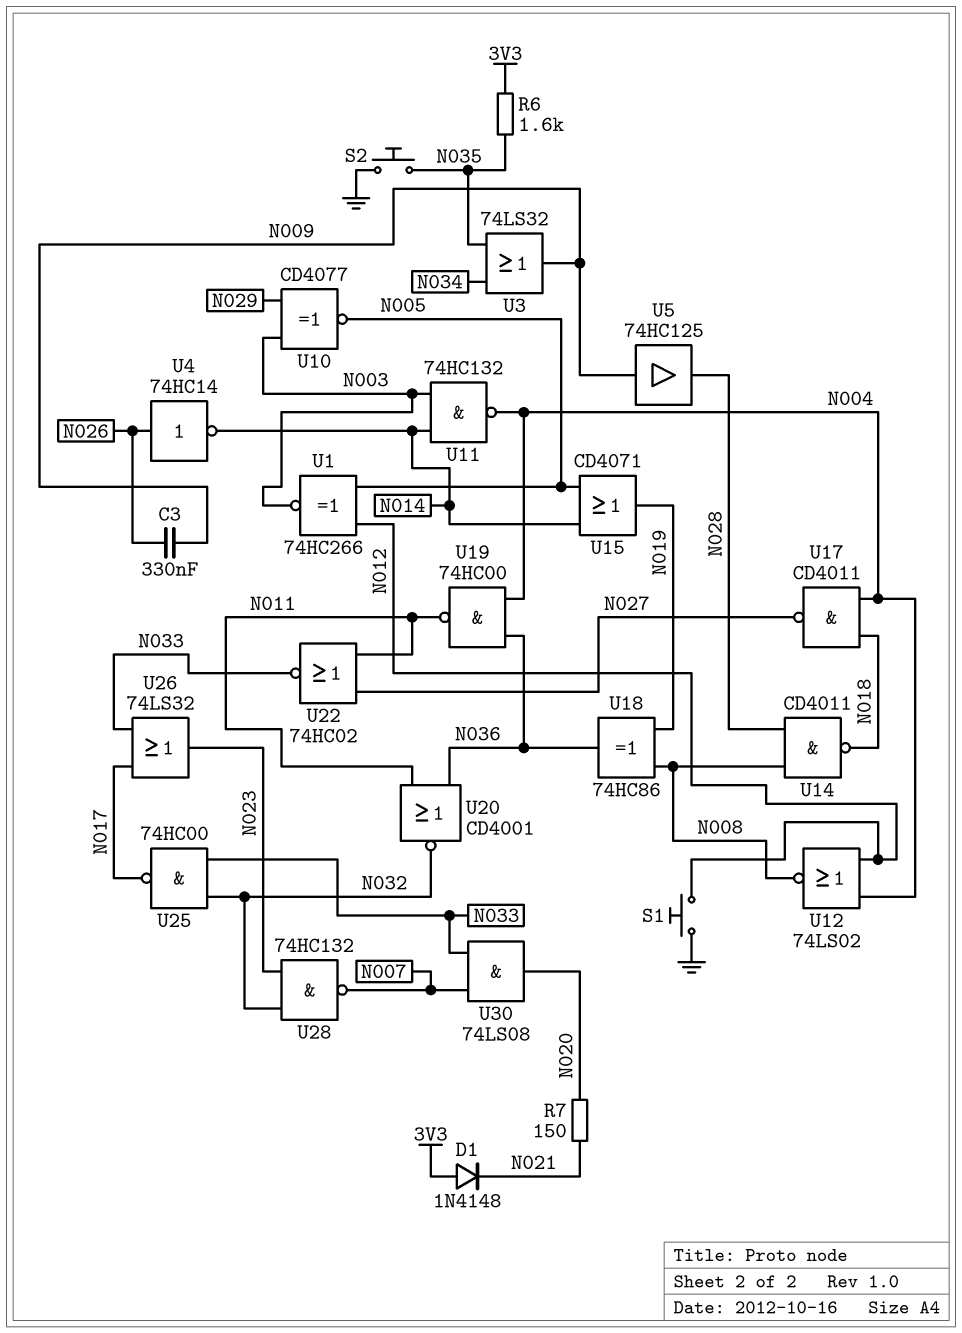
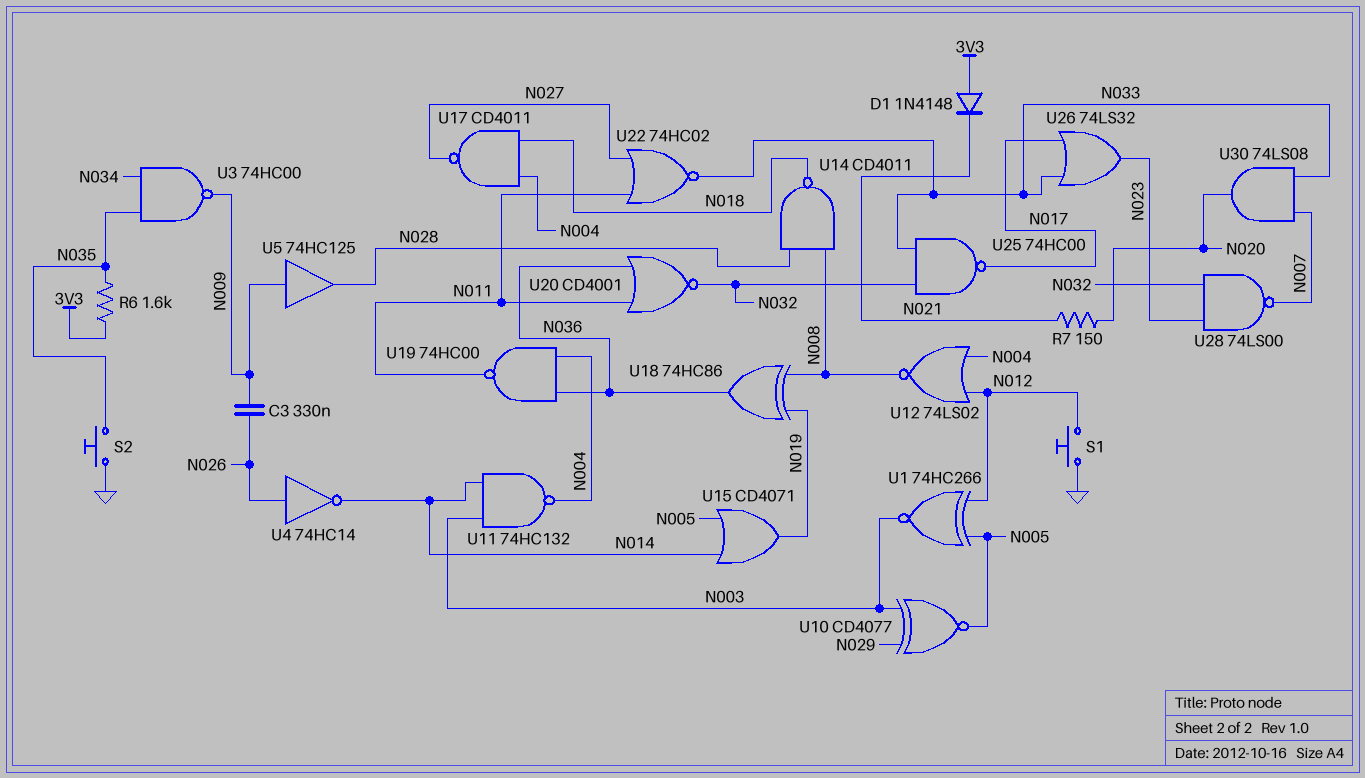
U3: OR 74LS32 (in N034, in N035, out N009) -> NAND 74HC00 (in N034, in N035, out N009)
U28: NAND 74HC132 (in N023, in N032, out N007) -> NAND 74LS00 (in N023, in N032, out N007)

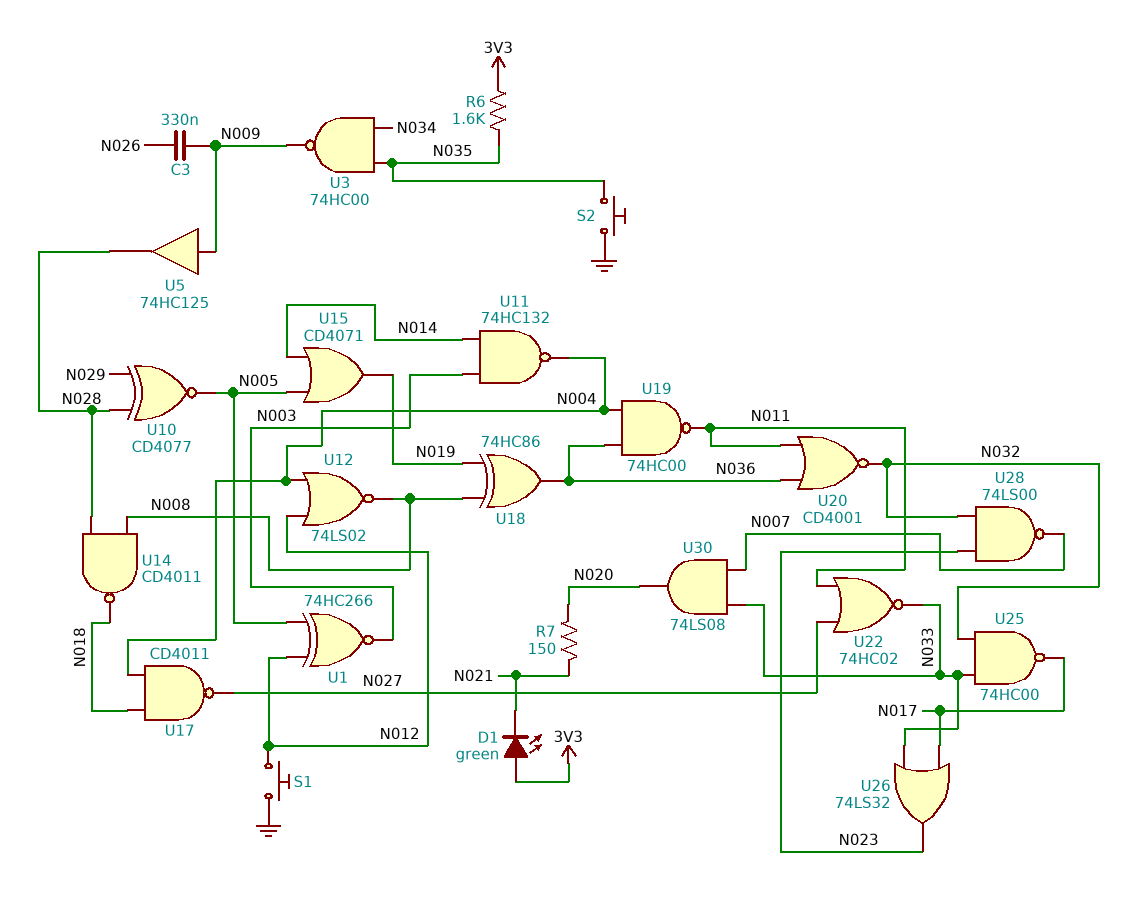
D1: diode 1N4148 (A 3V3, K N021) -> LED green (A 3V3, K N021)
U4: NOT 74HC14 (in N026, out N014) -> none
U10: XNOR CD4077 (in N003, in N029, out N005) -> XNOR CD4077 (in N028, in N029, out N005)

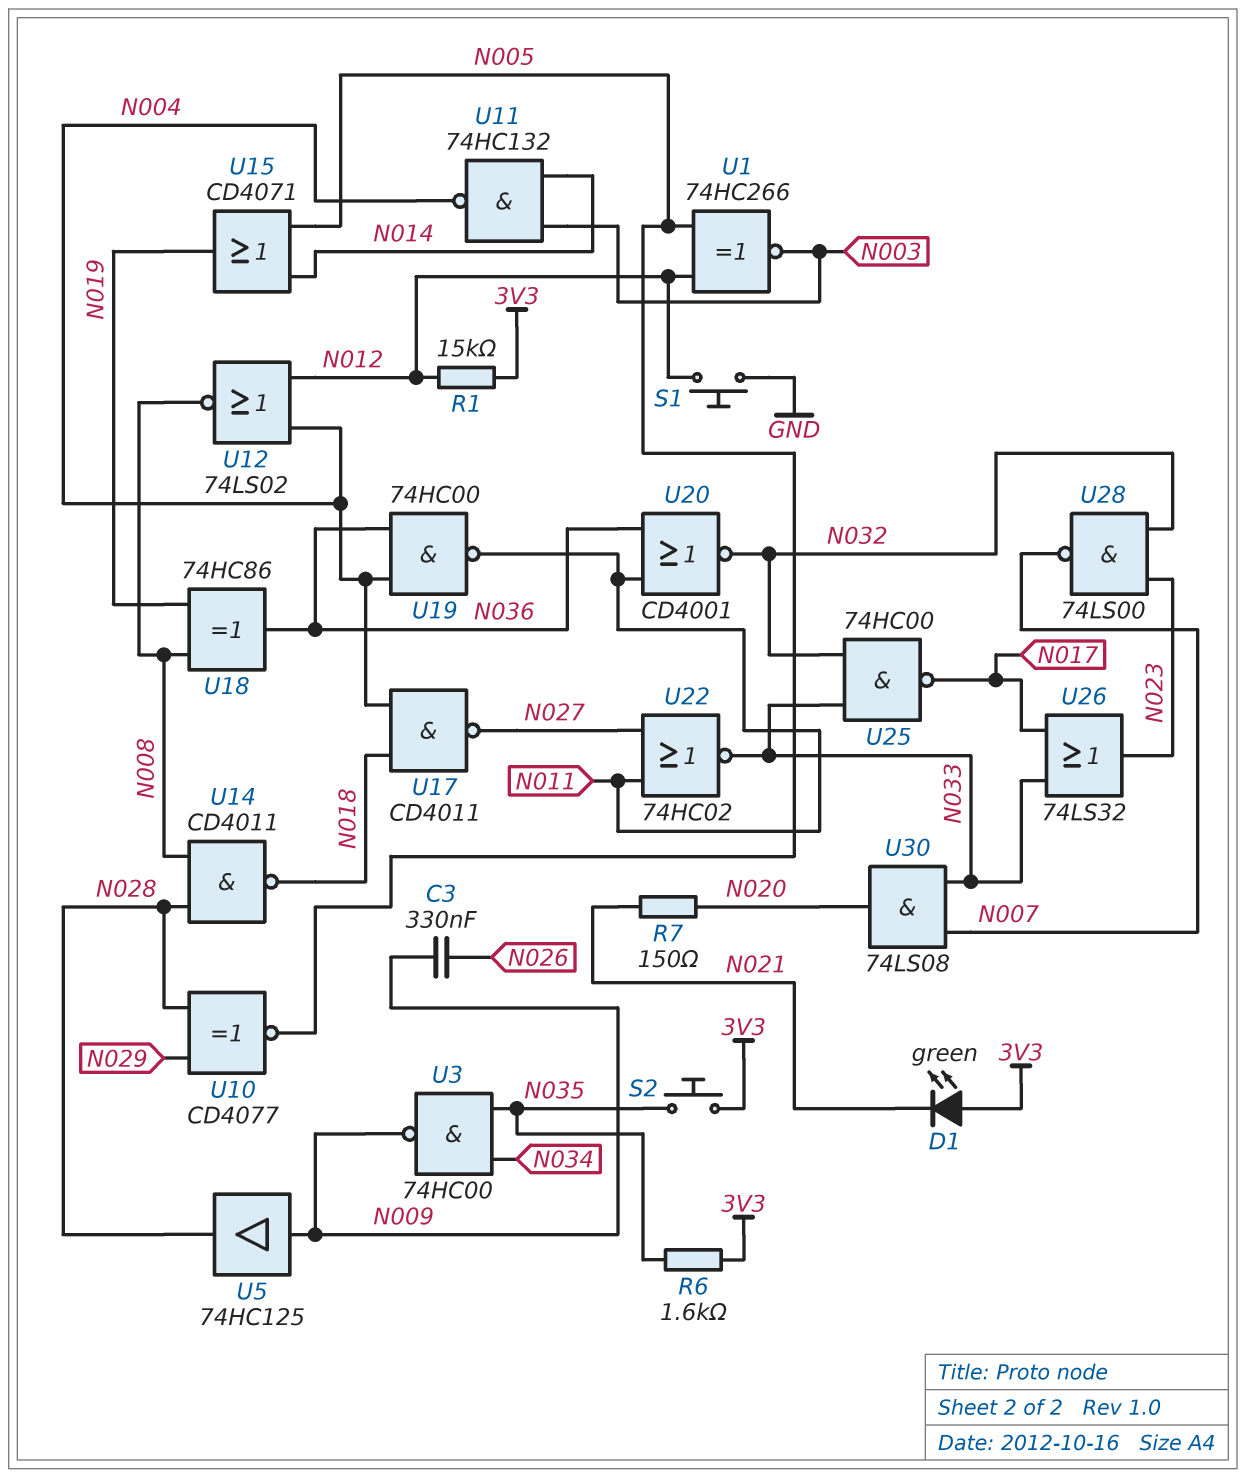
R1: none -> 15k (3V3, N012)
S2: button (GND, N035) -> button (3V3, N035)

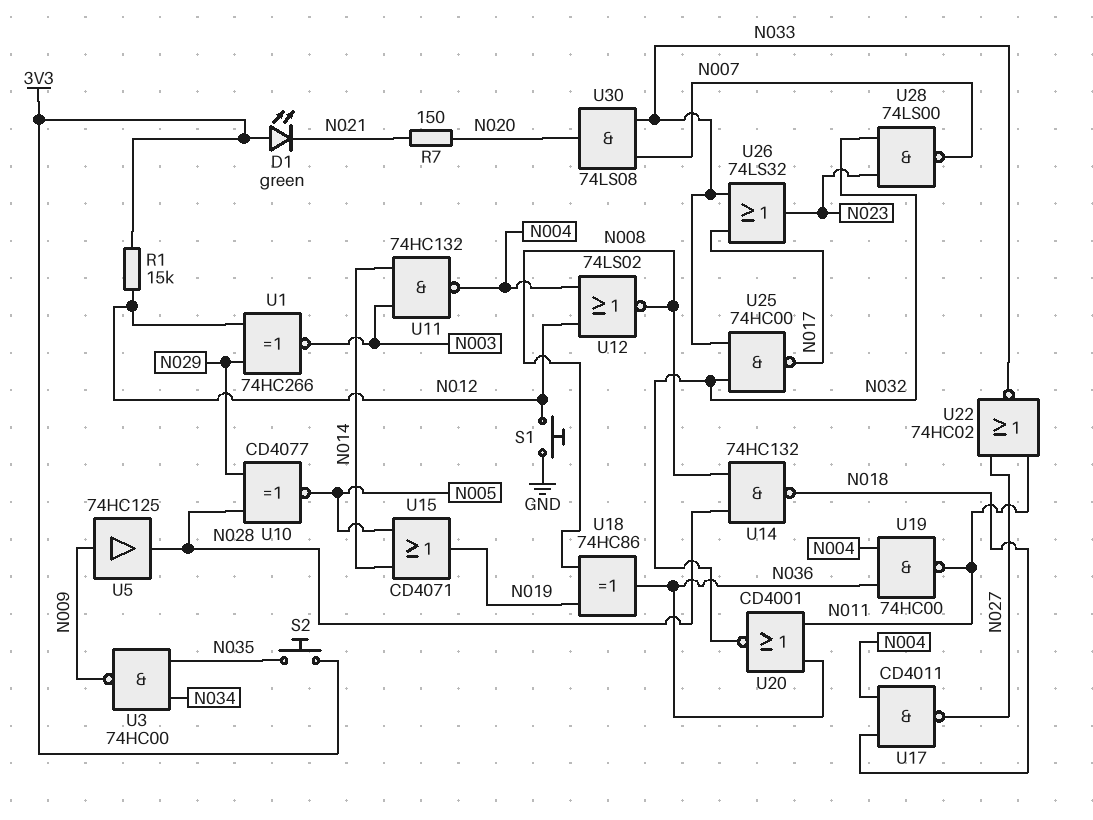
C3: 330nF (N009, N026) -> none
R6: 1.6k (3V3, N035) -> none
U1: XNOR 74HC266 (in N005, in N012, out N003) -> XNOR 74HC266 (in N012, in N029, out N003)
U14: NAND CD4011 (in N008, in N028, out N018) -> NAND 74HC132 (in N008, in N028, out N018)

